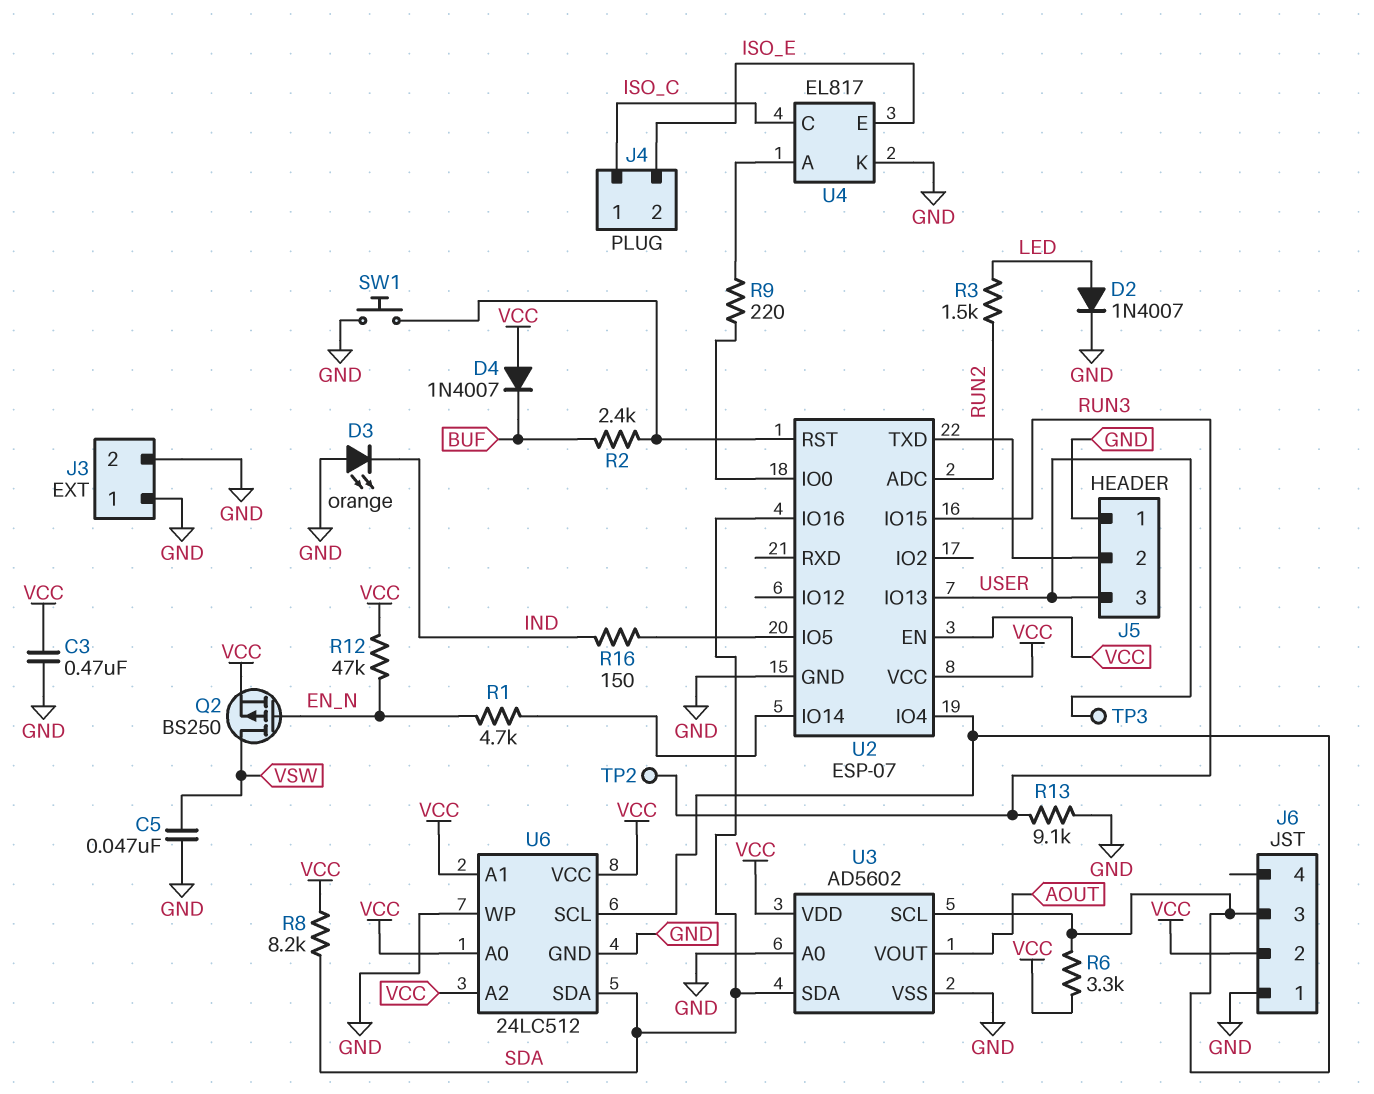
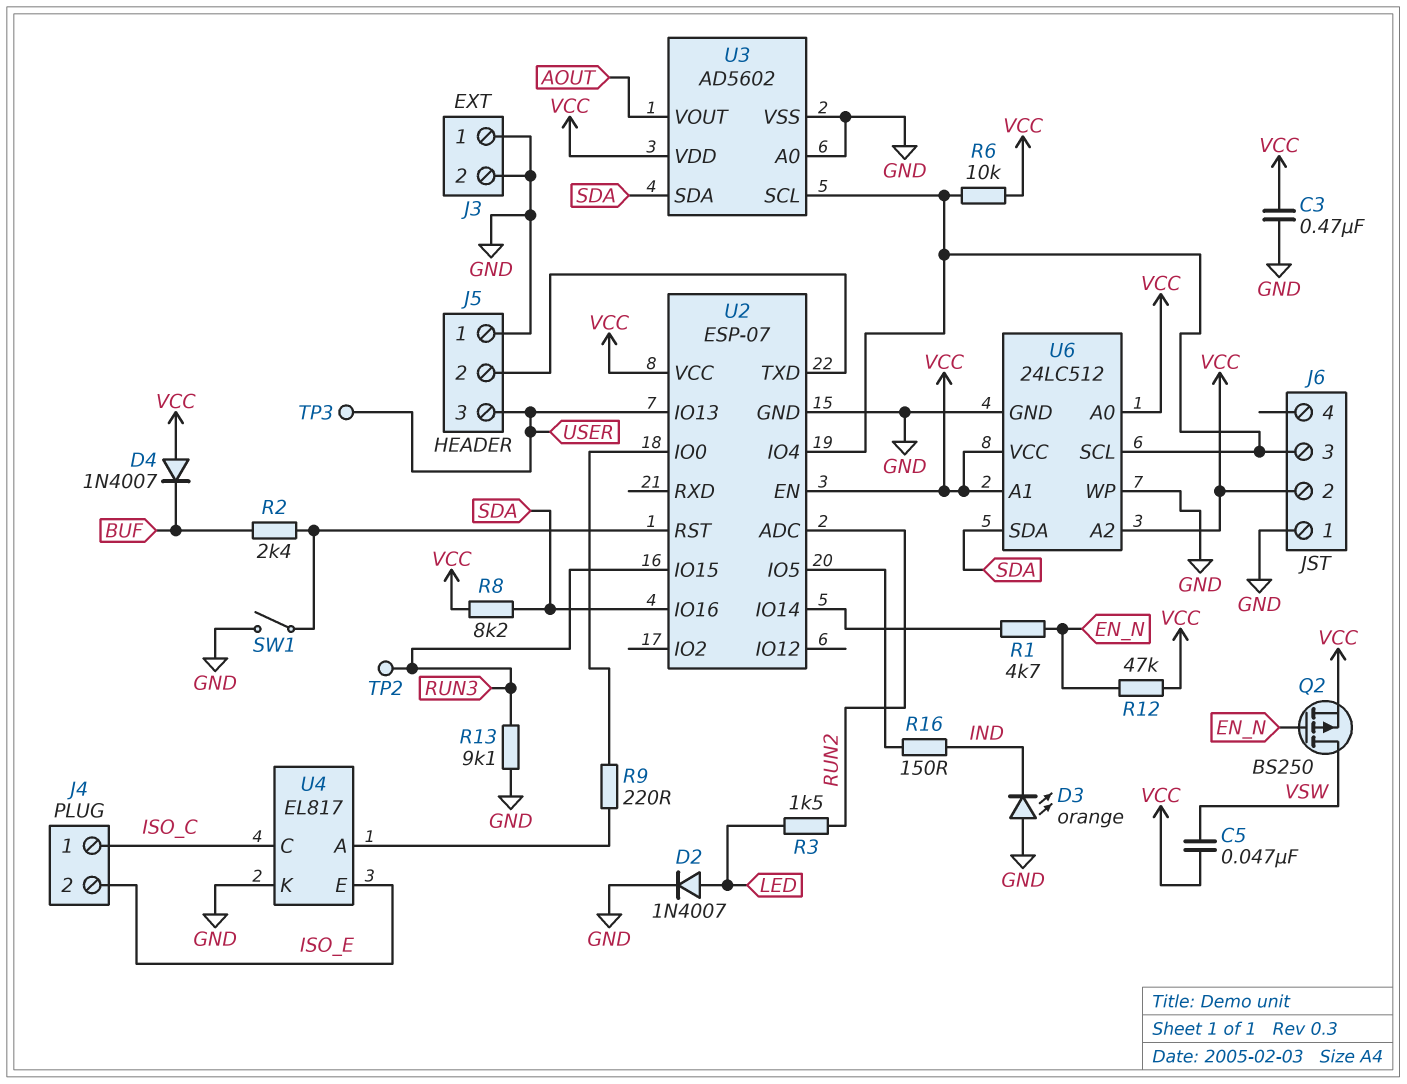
C5: 47nF (GND, VSW) -> 47nF (VCC, VSW)
R6: 3.3k (J6/3, VCC) -> 10k (J6/3, VCC)
SW1: button (GND, U2/RST) -> switch (GND, U2/RST)

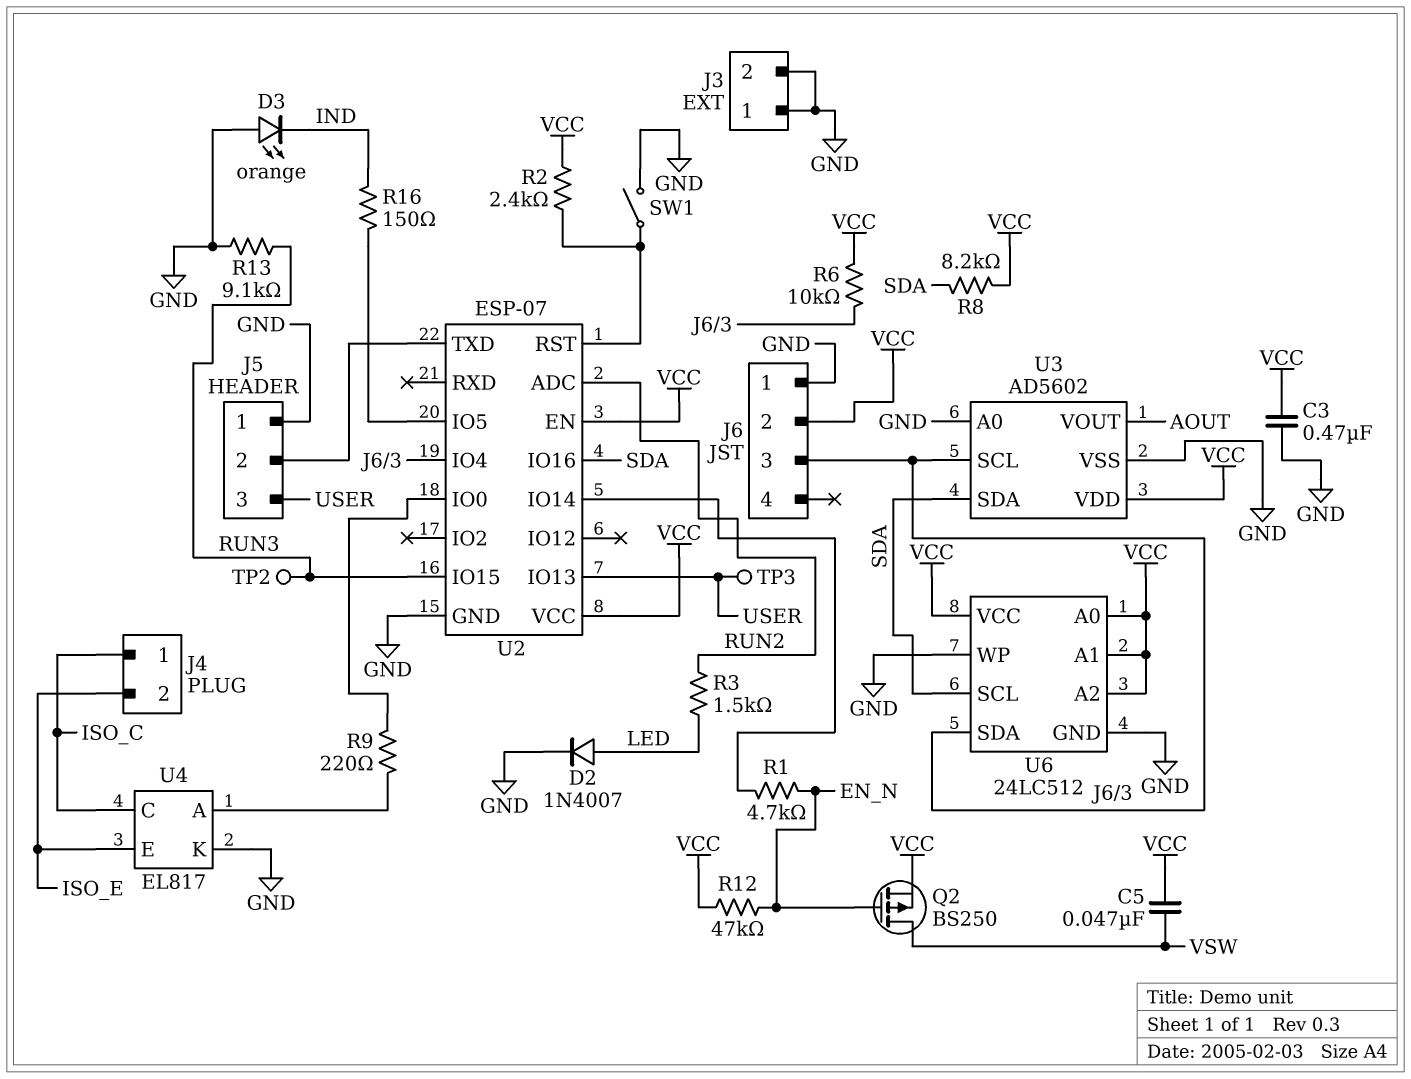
D4: diode 1N4007 (A VCC, K BUF) -> none
R2: 2.4k (BUF, U2/RST) -> 2.4k (U2/RST, VCC)
U6 pin SCL: J6/3 -> SDA
U6 pin SDA: SDA -> J6/3

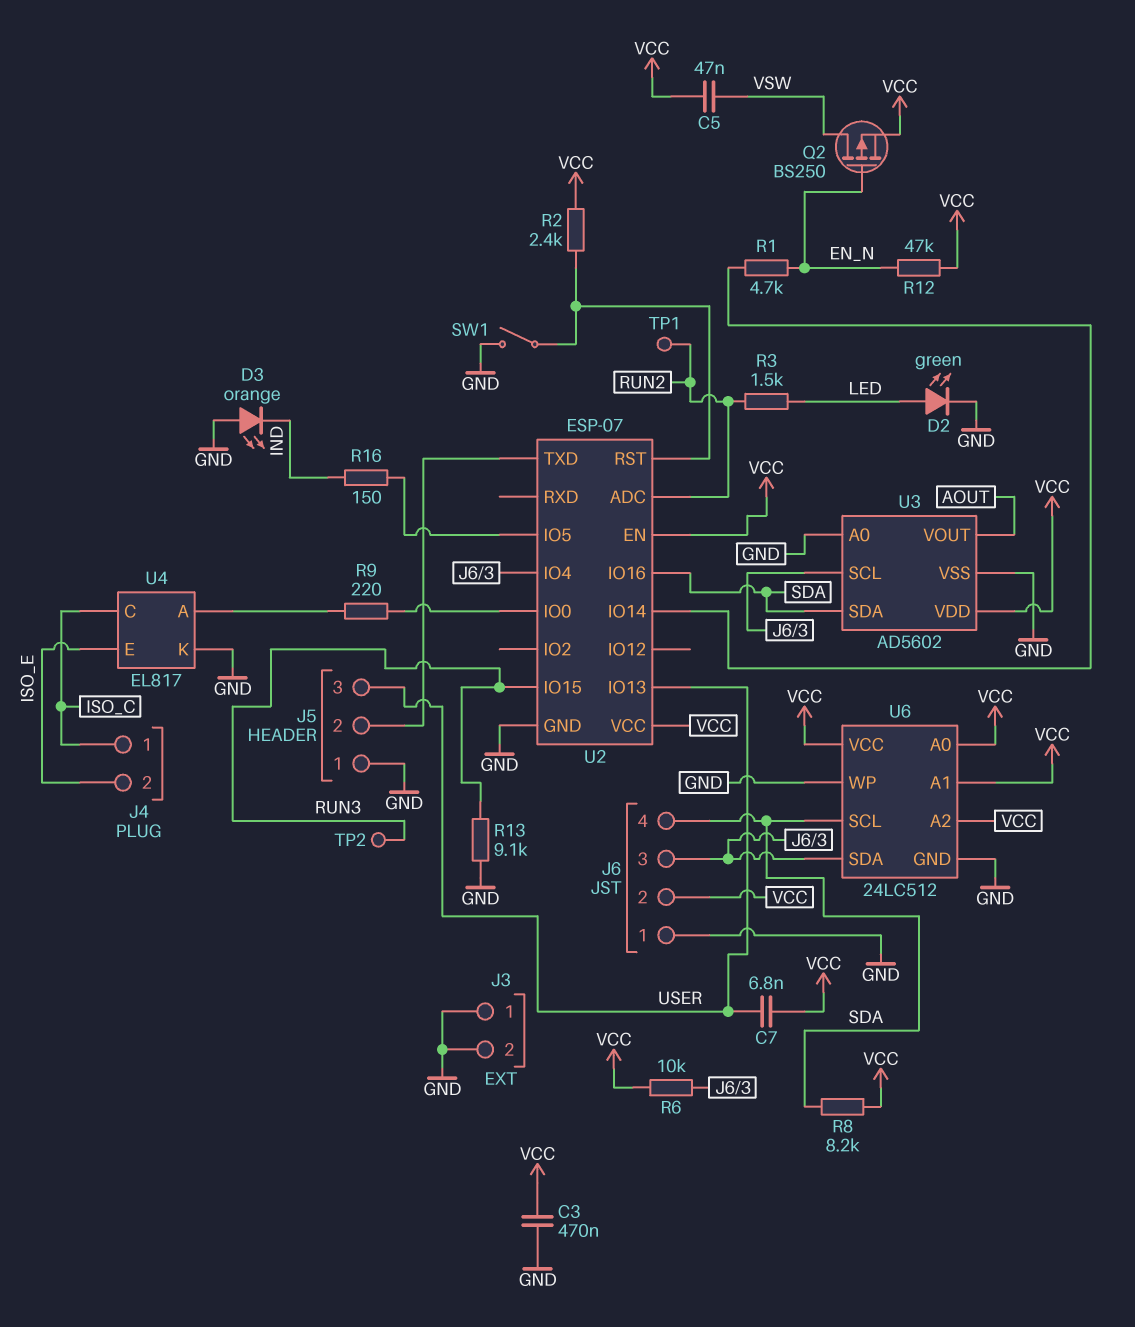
C7: none -> 6.8nF (USER, VCC)
D2: diode 1N4007 (A LED, K GND) -> LED green (A LED, K GND)
J6 pin 4: none -> SDA
TP1: none -> test point (RUN2)
TP3: test point (USER) -> none

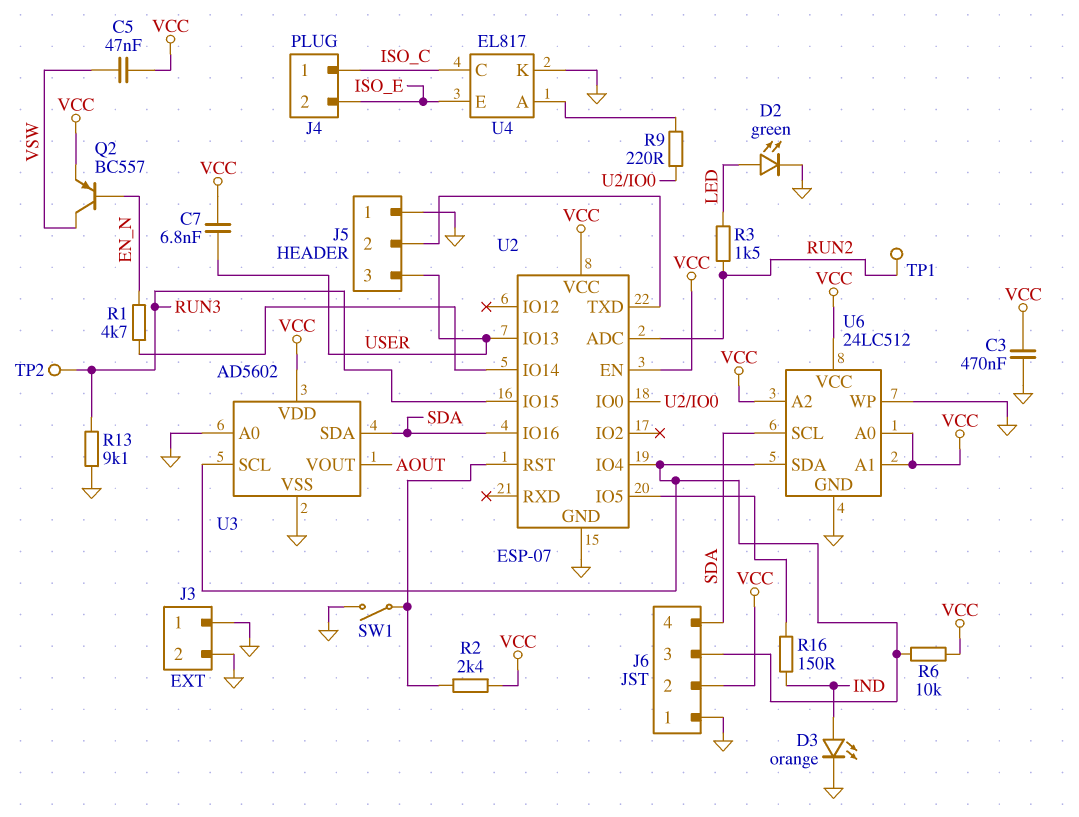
D3: LED orange (A GND, K IND) -> LED orange (A IND, K GND)
Q2: PMOS BS250 (G EN_N, D VSW, S VCC) -> PNP BC557 (B EN_N, C VSW, E VCC)
R8: 8.2k (SDA, VCC) -> none
R12: 47k (EN_N, VCC) -> none

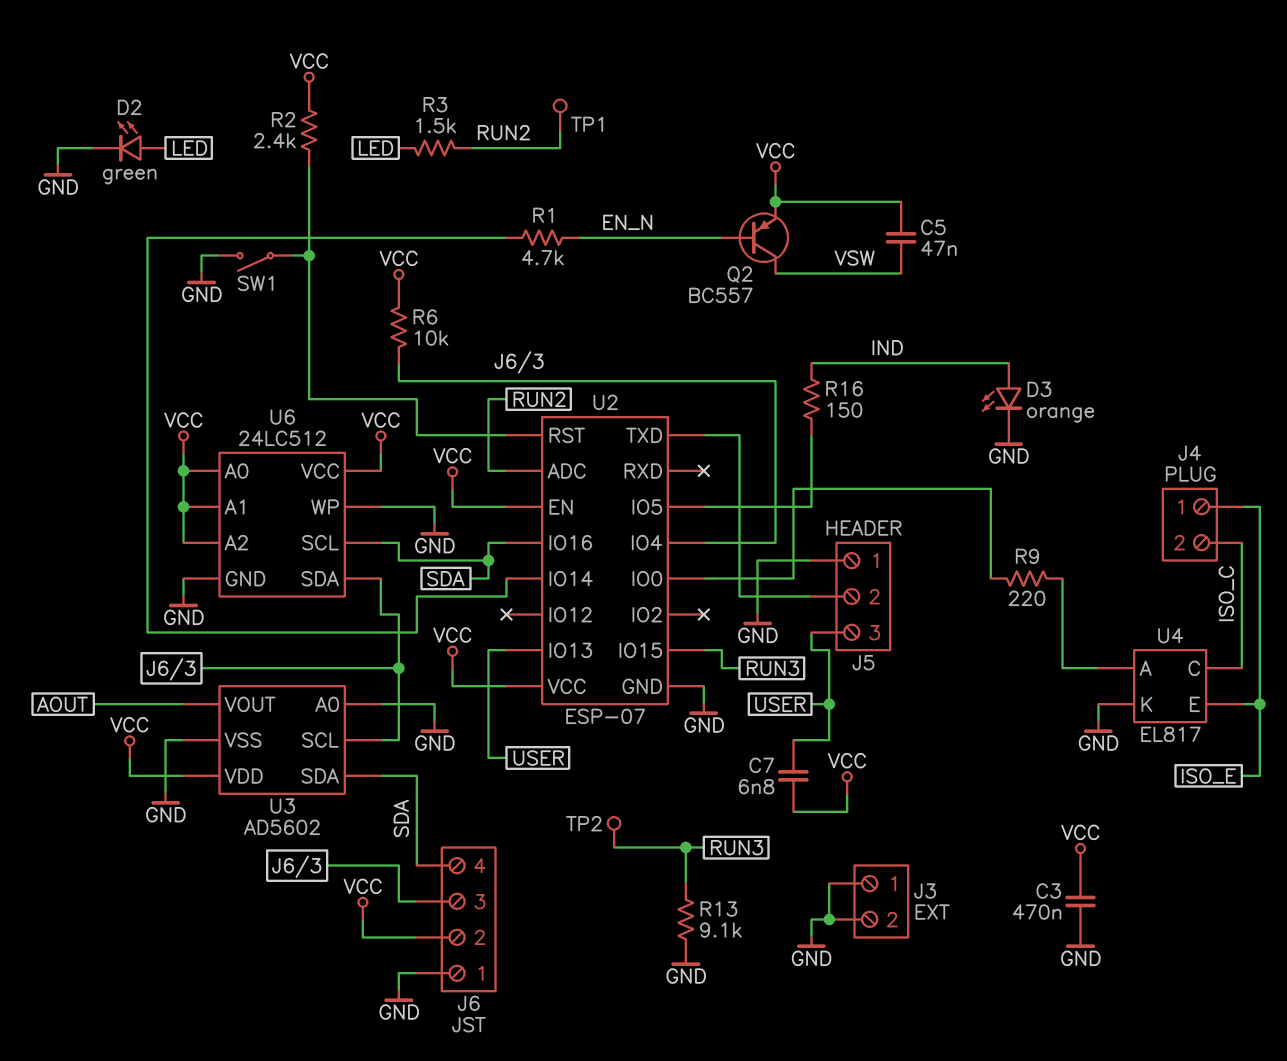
J4 pin 1: ISO_C -> ISO_E
J4 pin 2: ISO_E -> ISO_C

